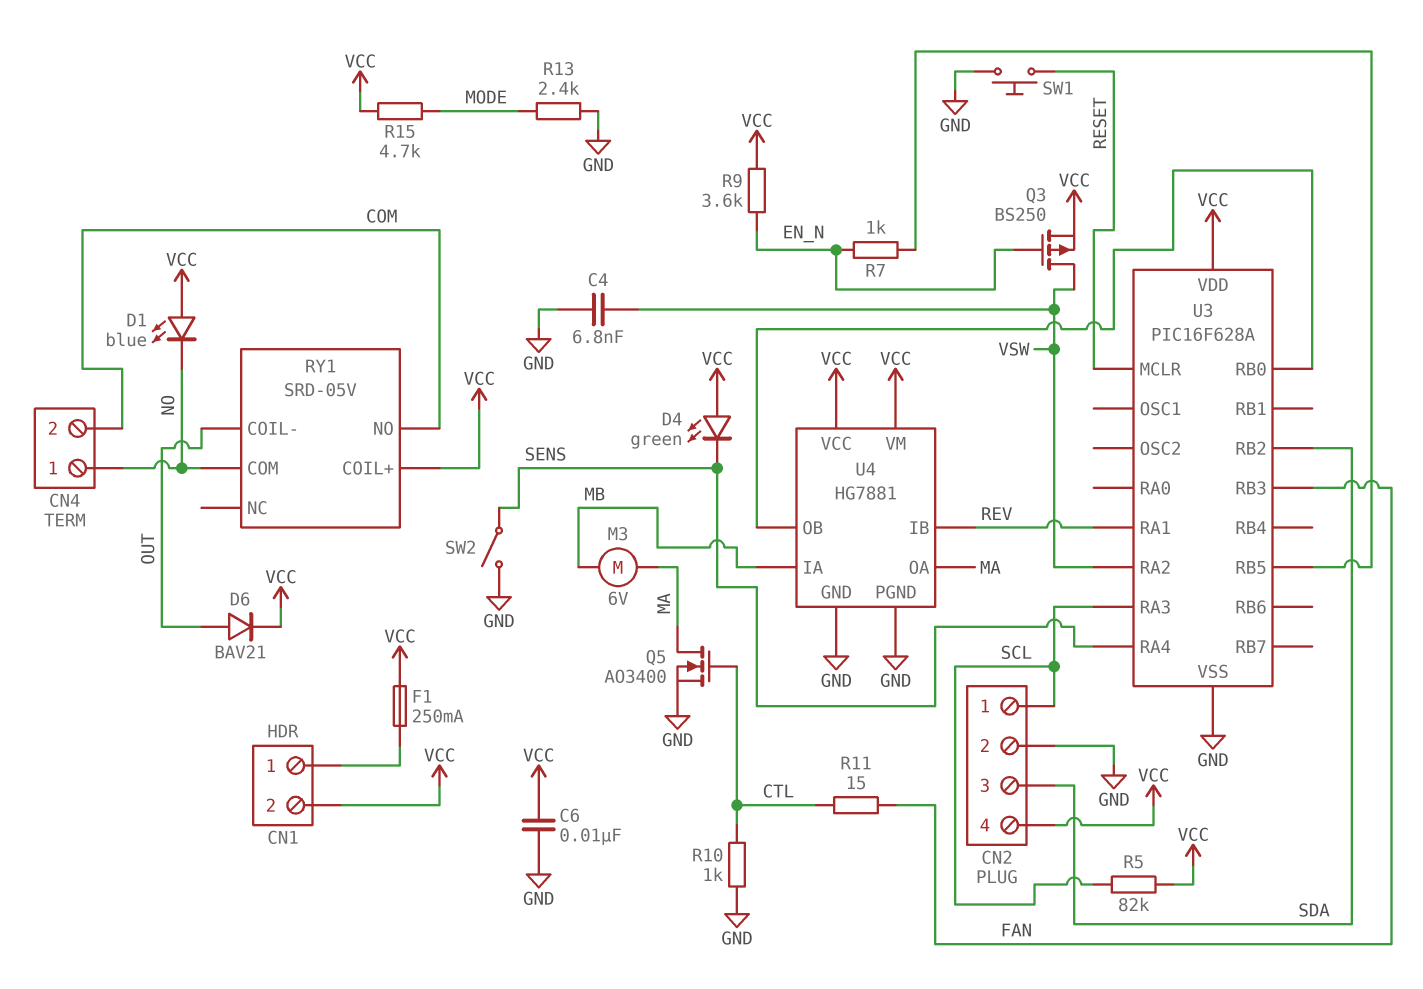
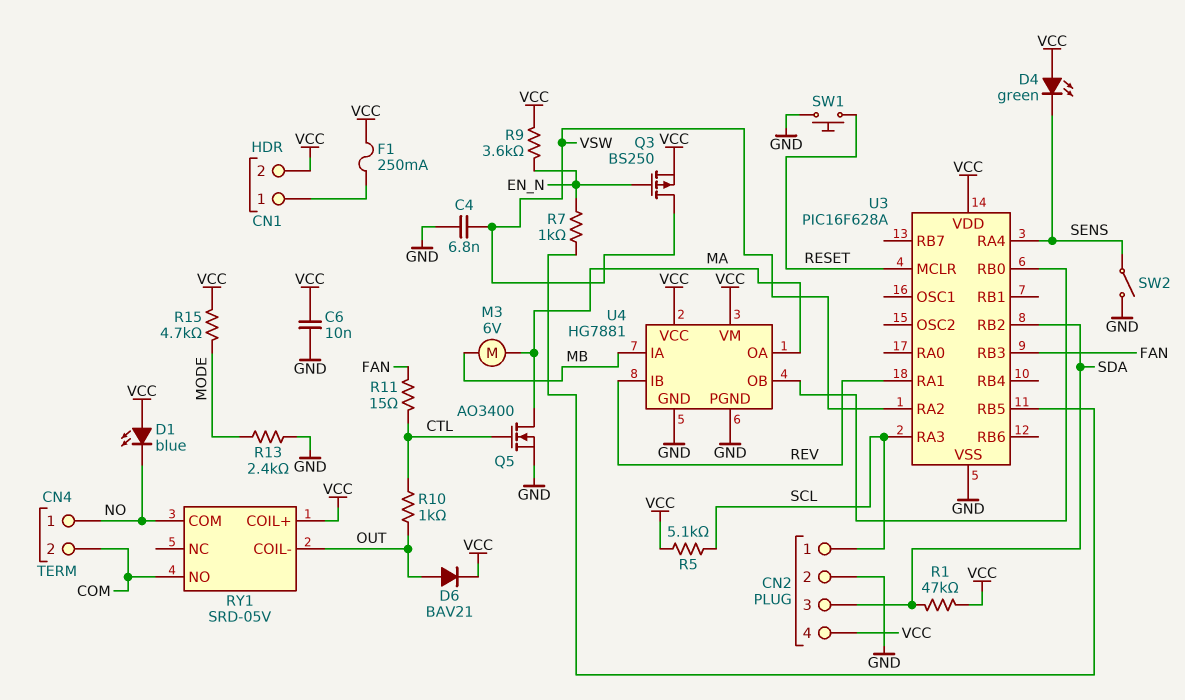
R1: none -> 47k (SDA, VCC)
R5: 82k (SCL, VCC) -> 5.1k (SCL, VCC)
R10: 1k (CTL, GND) -> 1k (CTL, OUT)

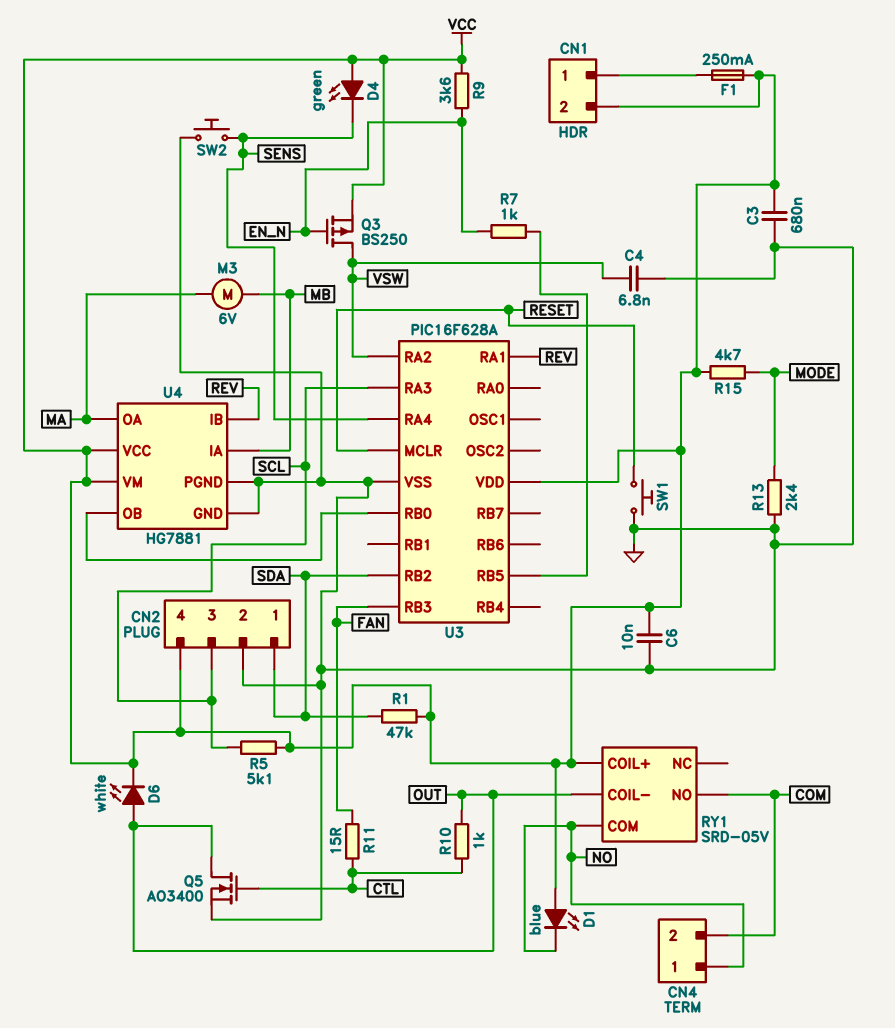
C3: none -> 680nF (GND, VCC)
CN2 pin 1: SCL -> SDA
CN2 pin 3: SDA -> SCL
D6: diode BAV21 (A OUT, K VCC) -> LED white (A OUT, K VCC)
Q5: NMOS AO3400 (G CTL, D MA, S GND) -> NMOS AO3400 (G CTL, D OUT, S GND)
SW2: switch (GND, SENS) -> button (GND, SENS)

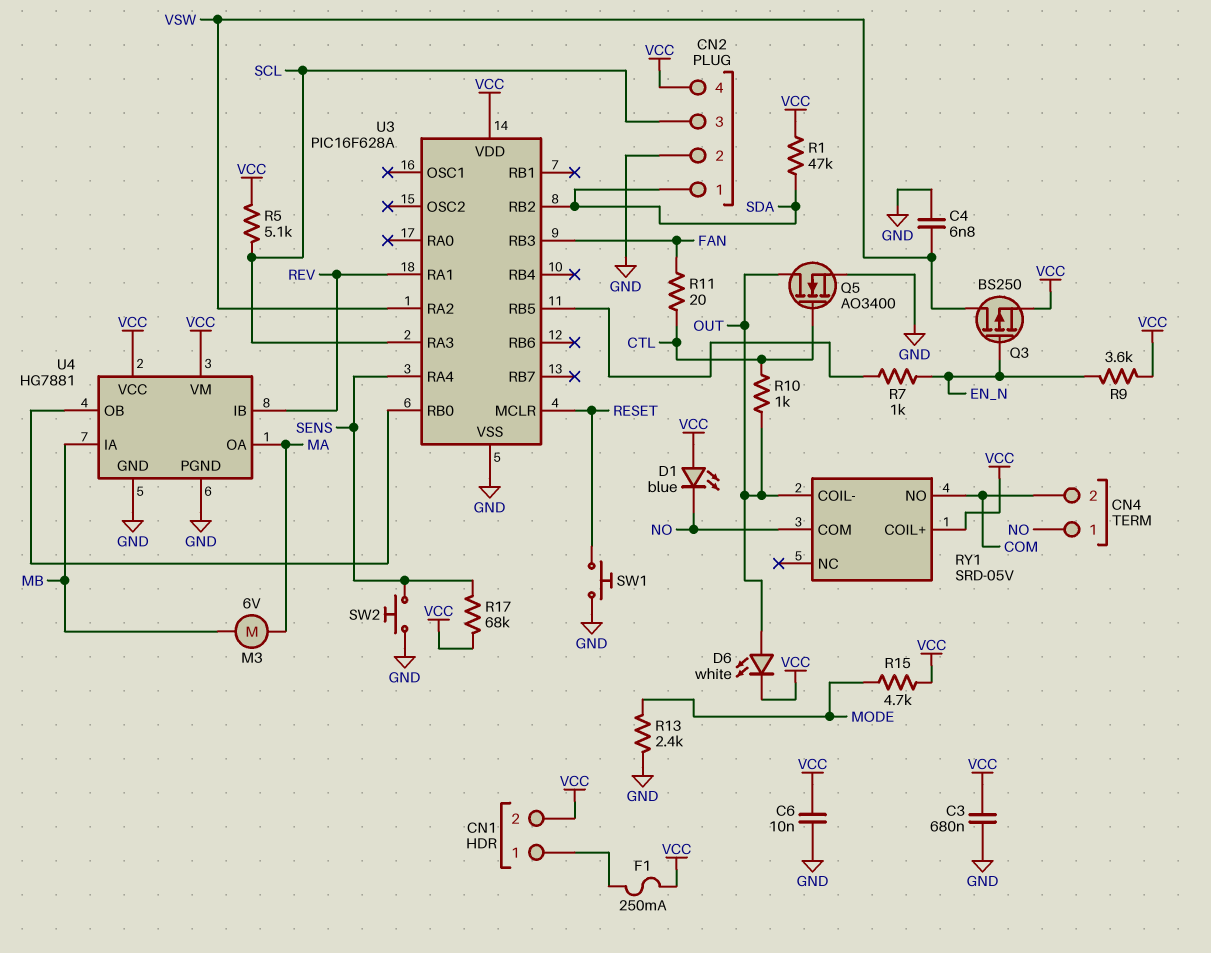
D4: LED green (A VCC, K SENS) -> none
R11: 15 (CTL, FAN) -> 20 (CTL, FAN)
R17: none -> 68k (SENS, VCC)

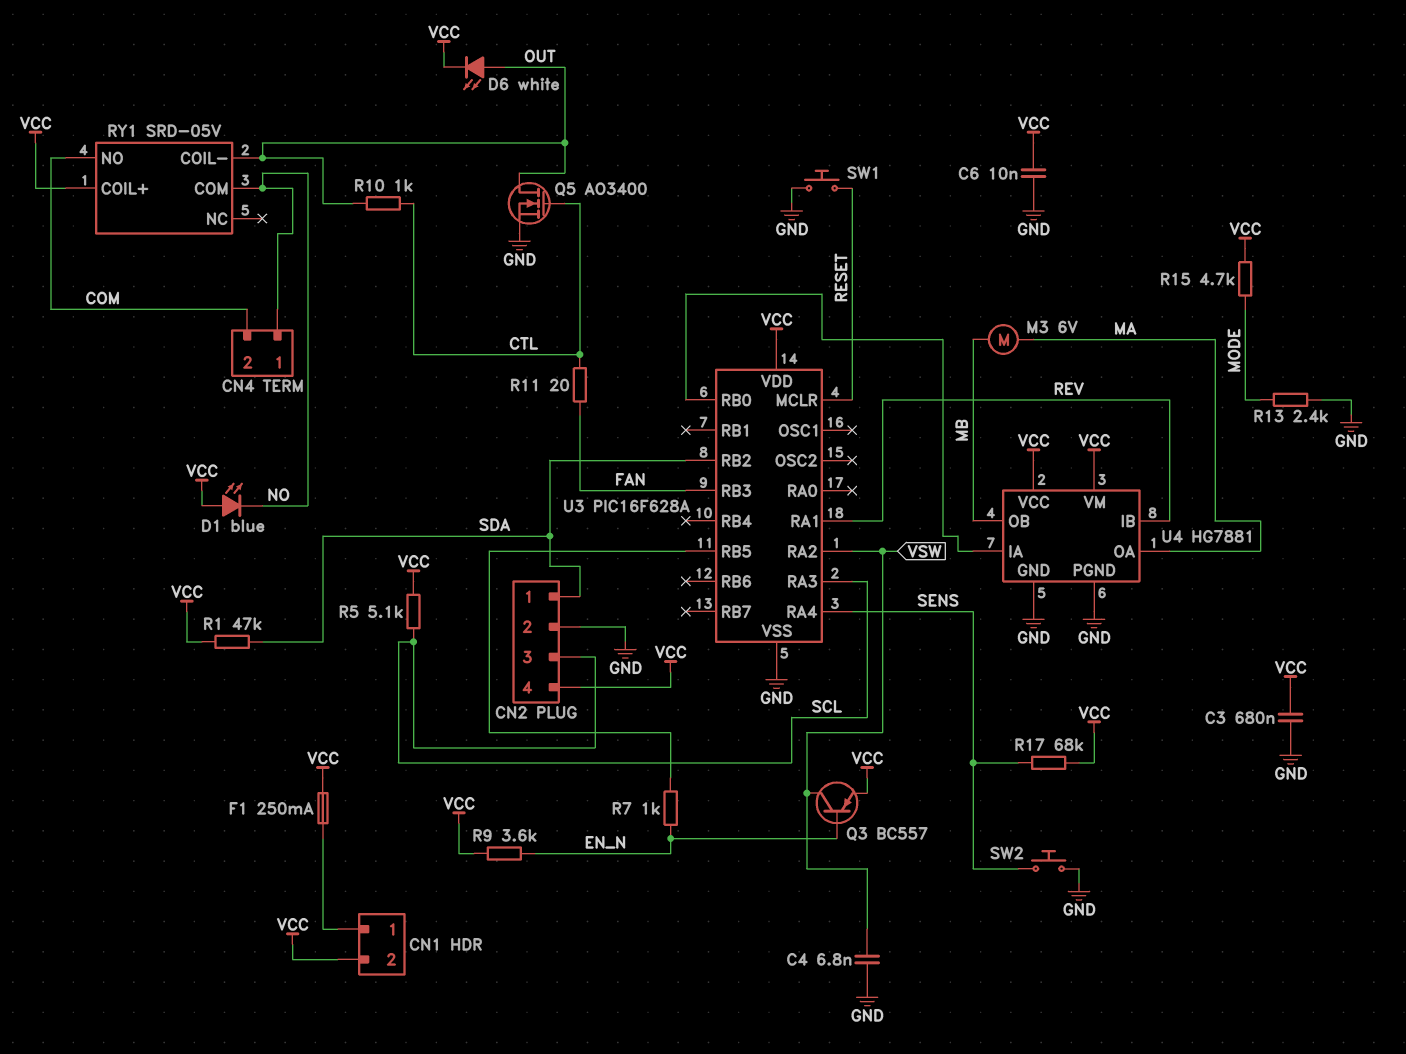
Q3: PMOS BS250 (G EN_N, D VSW, S VCC) -> PNP BC557 (B EN_N, C VSW, E VCC)
U4 pin IA: MB -> U3/RB0
U4 pin OB: U3/RB0 -> MB

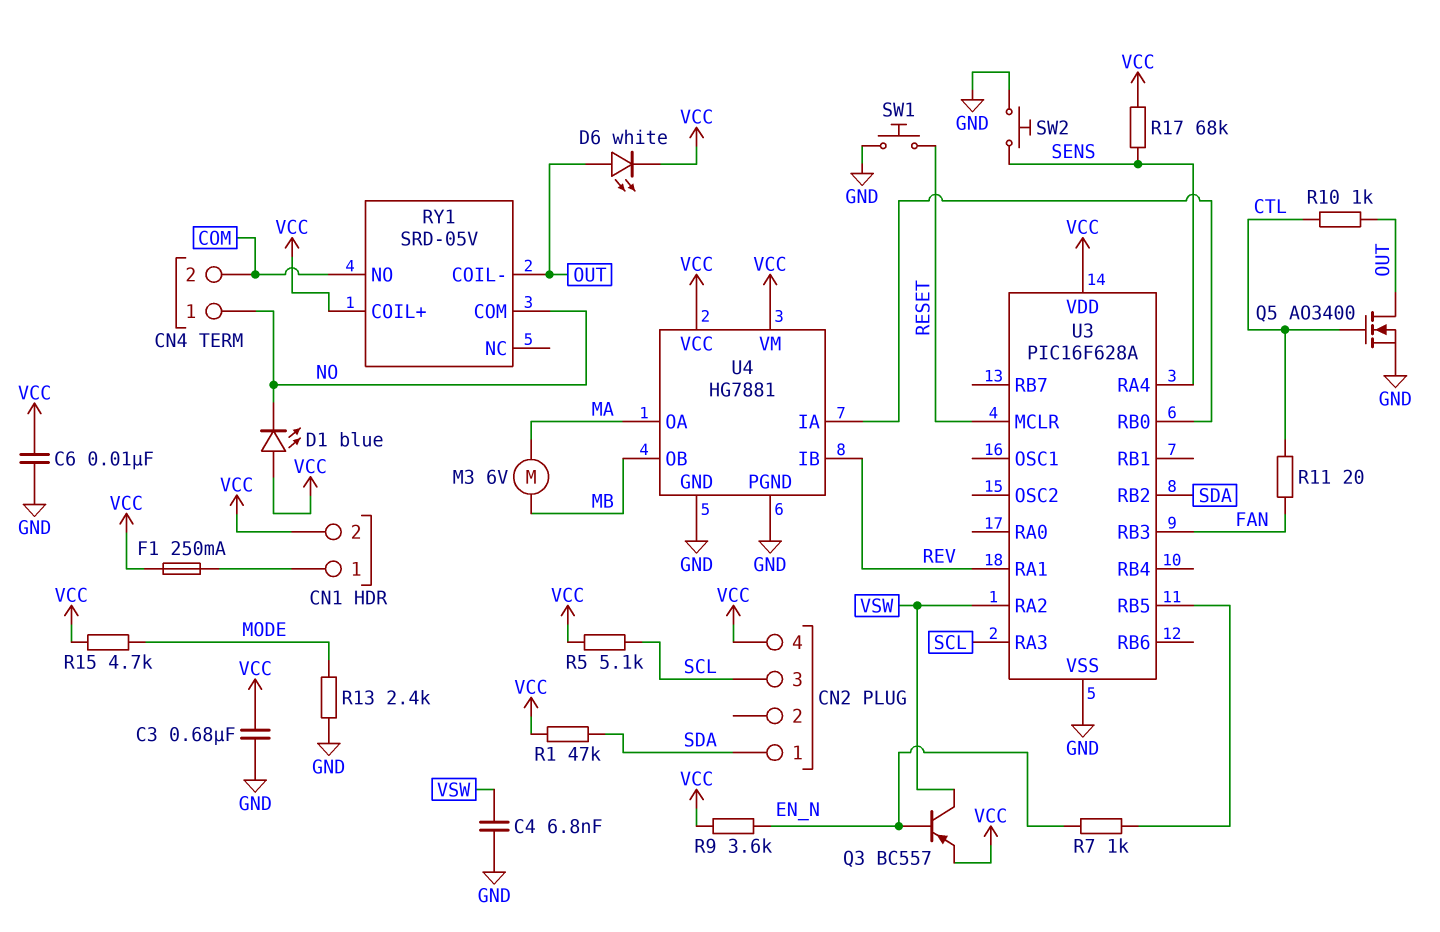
CN2 pin 2: GND -> none

